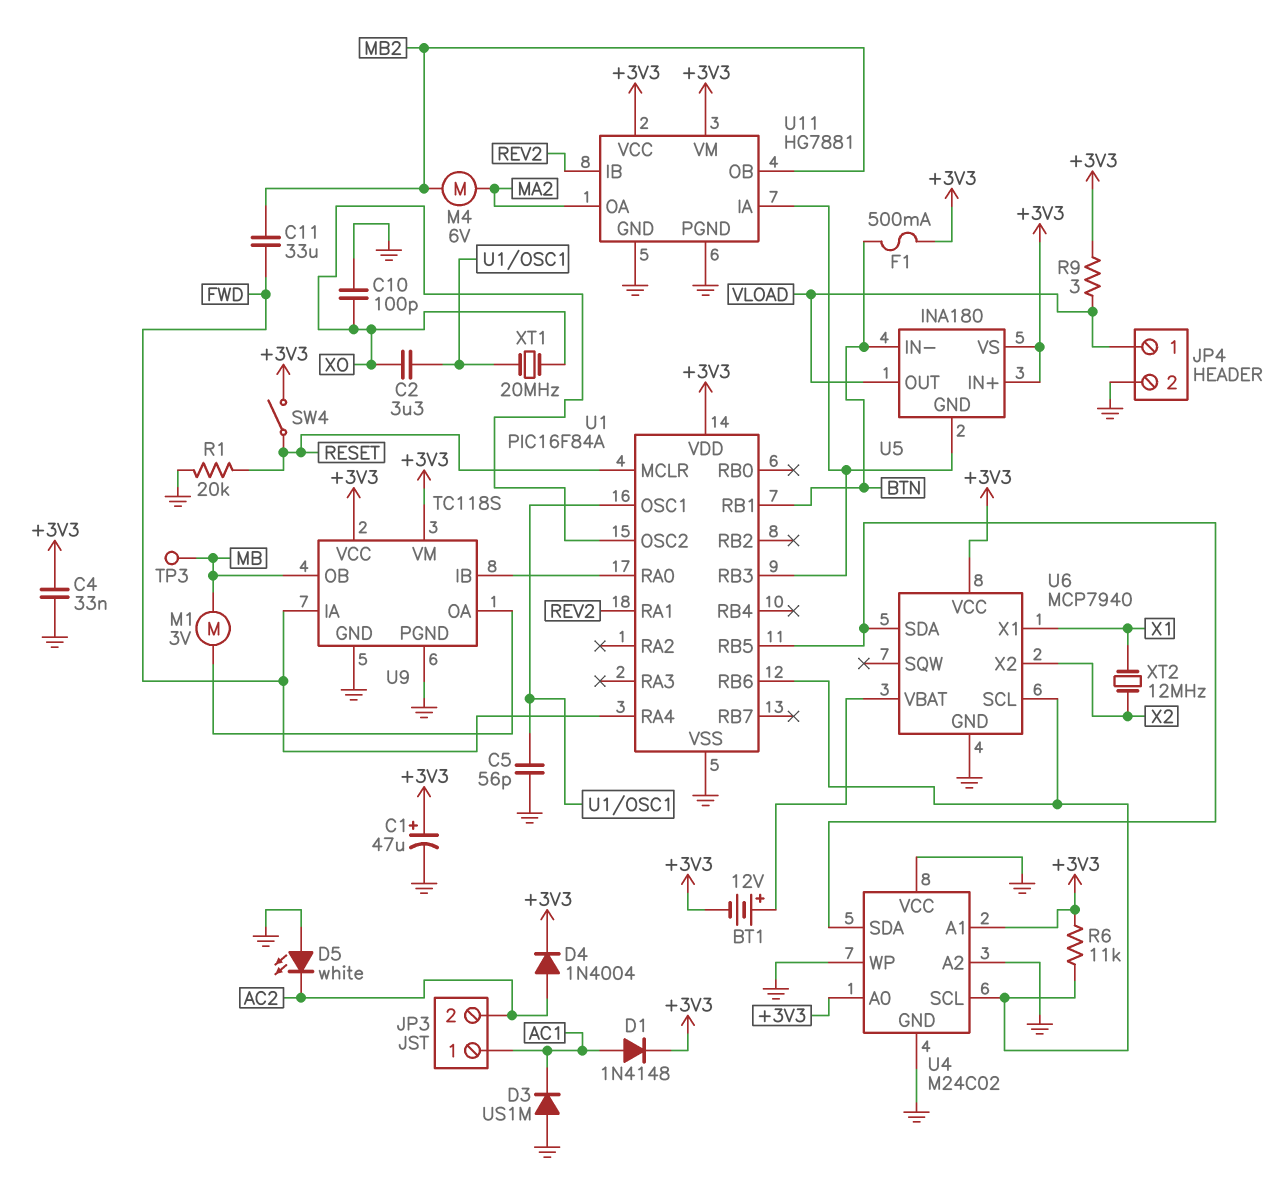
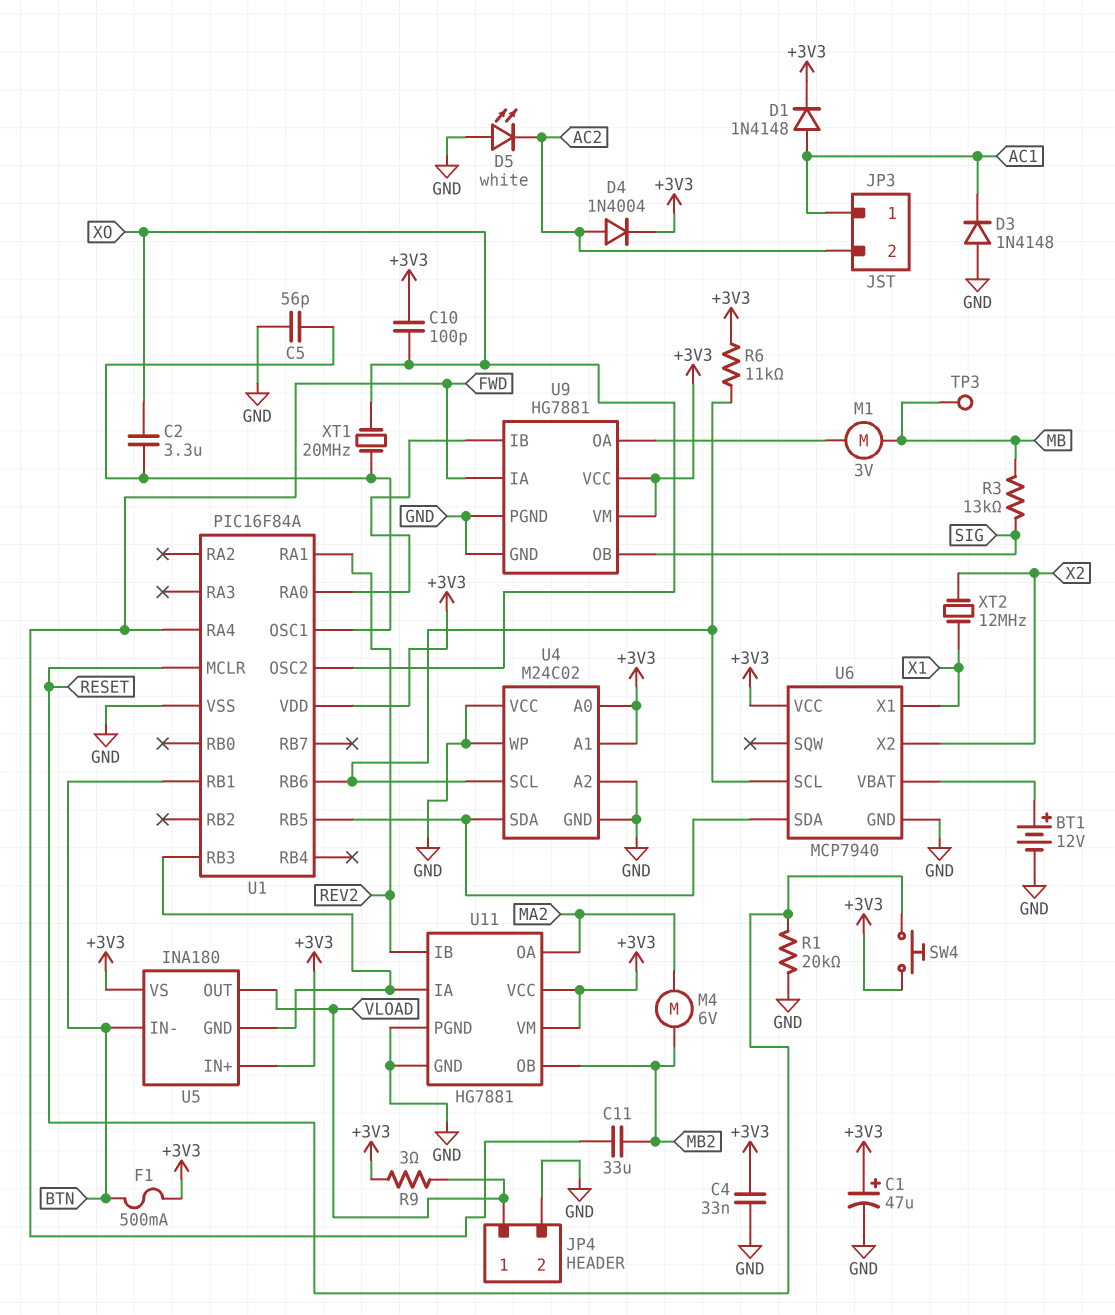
BT1: 12V (plus U6/VBAT, minus +3V3) -> 12V (plus U6/VBAT, minus GND)
C10: 100pF (GND, XO) -> 100pF (+3V3, XO)
D3: diode US1M (A GND, K AC1) -> diode 1N4148 (A GND, K AC1)
R3: none -> 13k (MB, SIG)
SW4: switch (+3V3, RESET) -> button (+3V3, RESET)
U9: TC118S -> HG7881
U9 pin OB: MB -> SIG

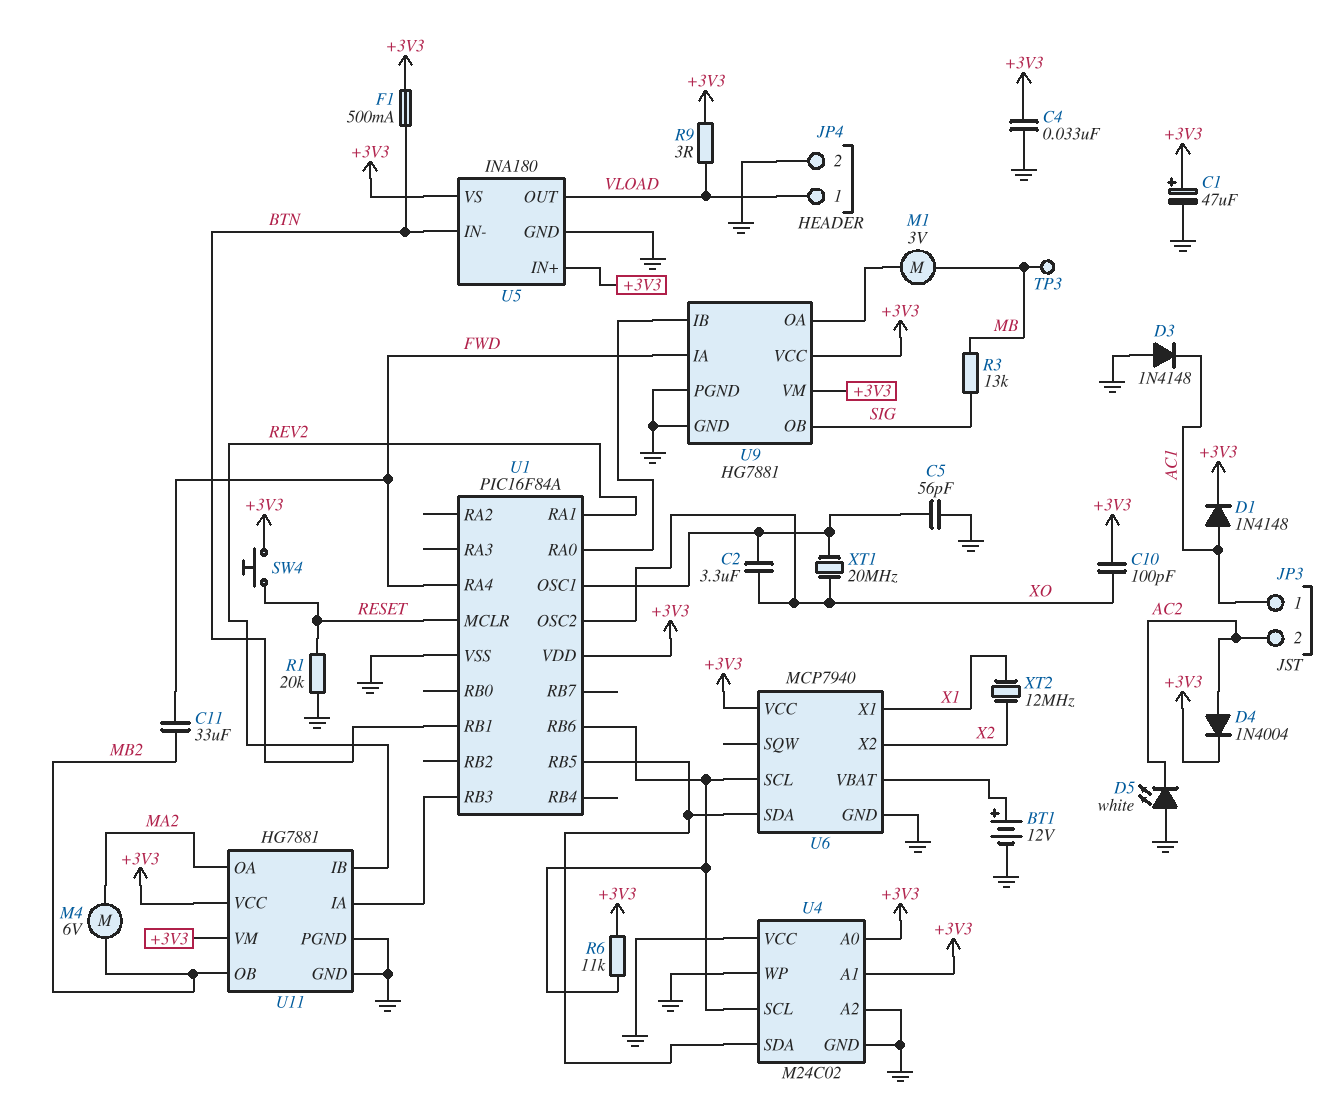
U5 pin GND: U1/RB3 -> GND

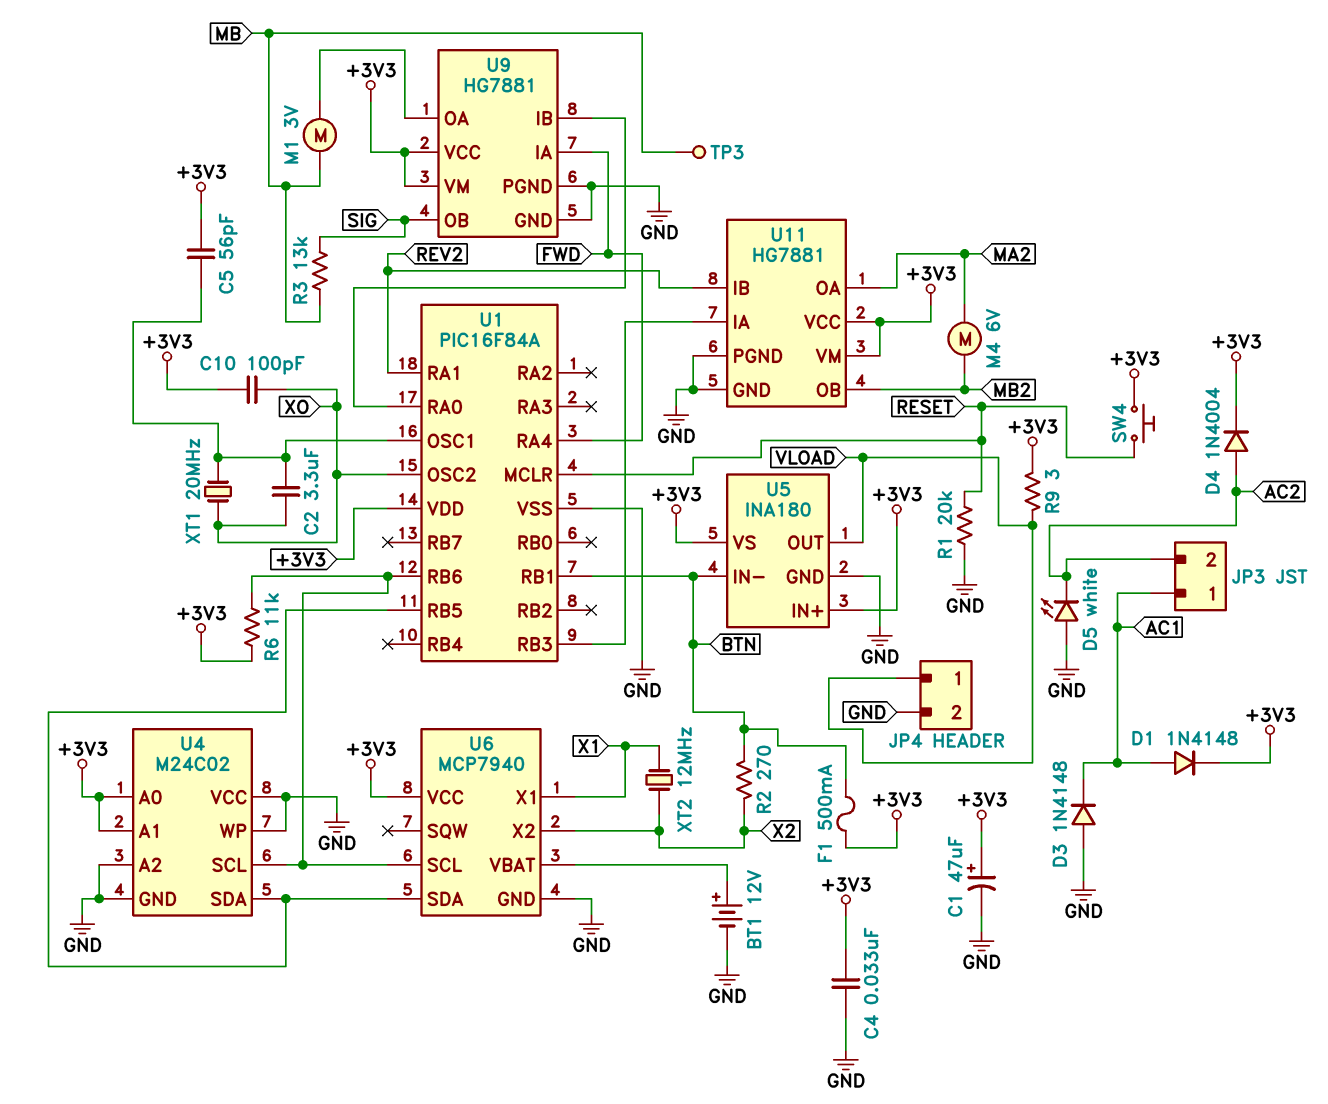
C5: 56pF (GND, U1/OSC1) -> 56pF (+3V3, U1/OSC1)
C11: 33uF (FWD, MB2) -> none
R2: none -> 270 (BTN, X2)

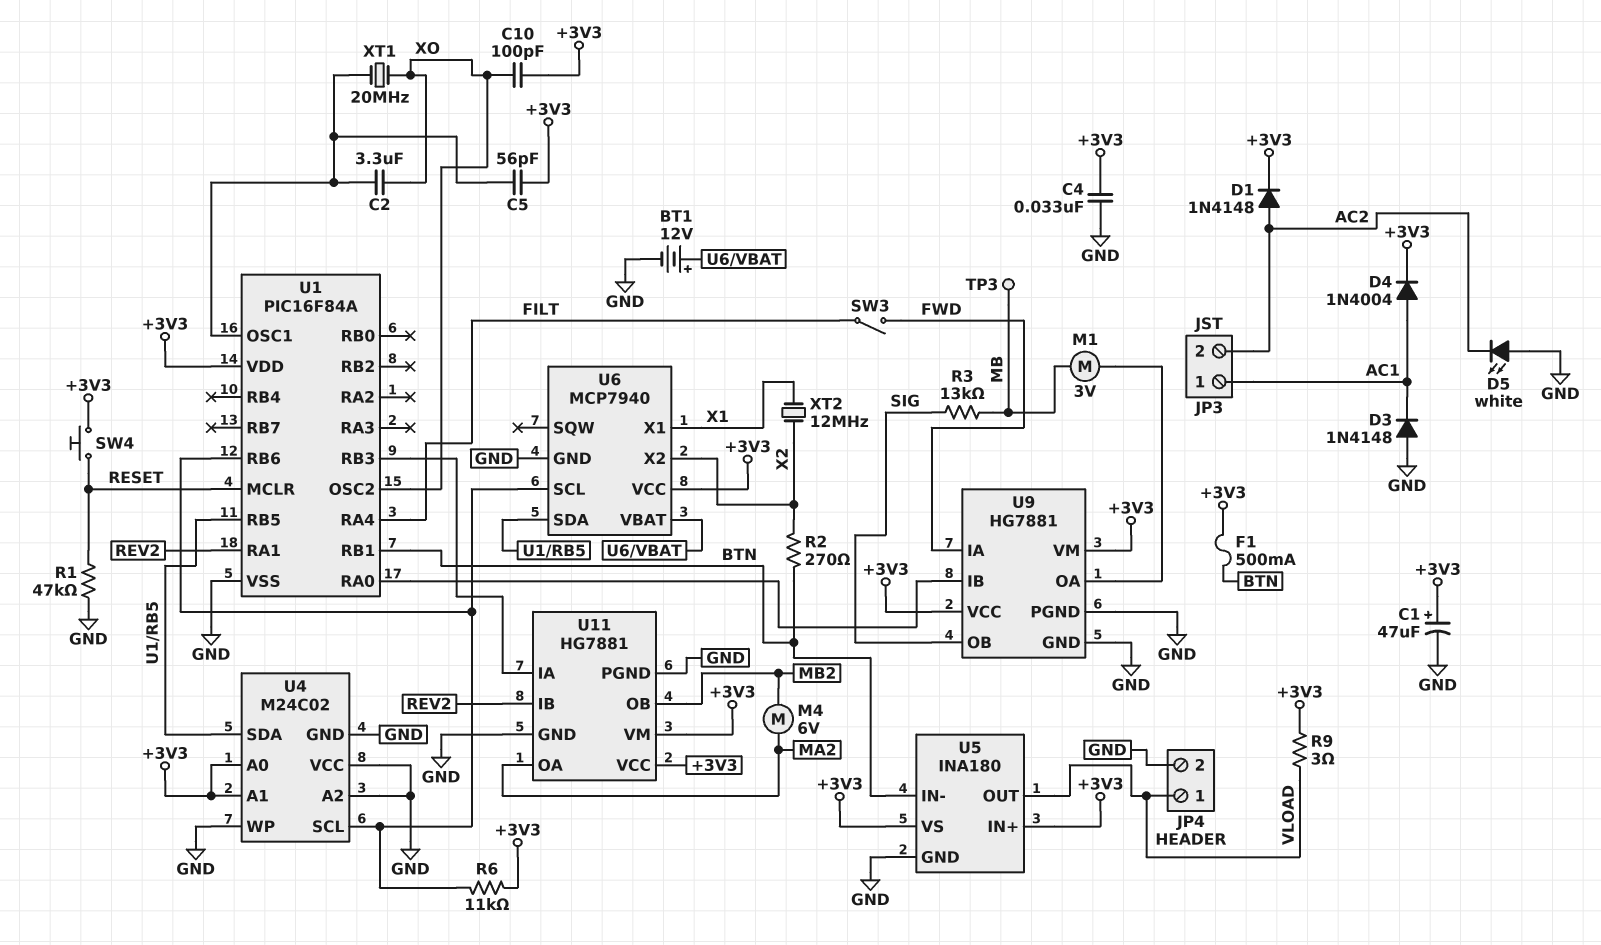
D1: diode 1N4148 (A AC1, K +3V3) -> diode 1N4148 (A AC2, K +3V3)
D4: diode 1N4004 (A AC2, K +3V3) -> diode 1N4004 (A AC1, K +3V3)
R1: 20k (GND, RESET) -> 47k (GND, RESET)
SW3: none -> switch (FILT, FWD)
U1 pin RA4: FWD -> FILT

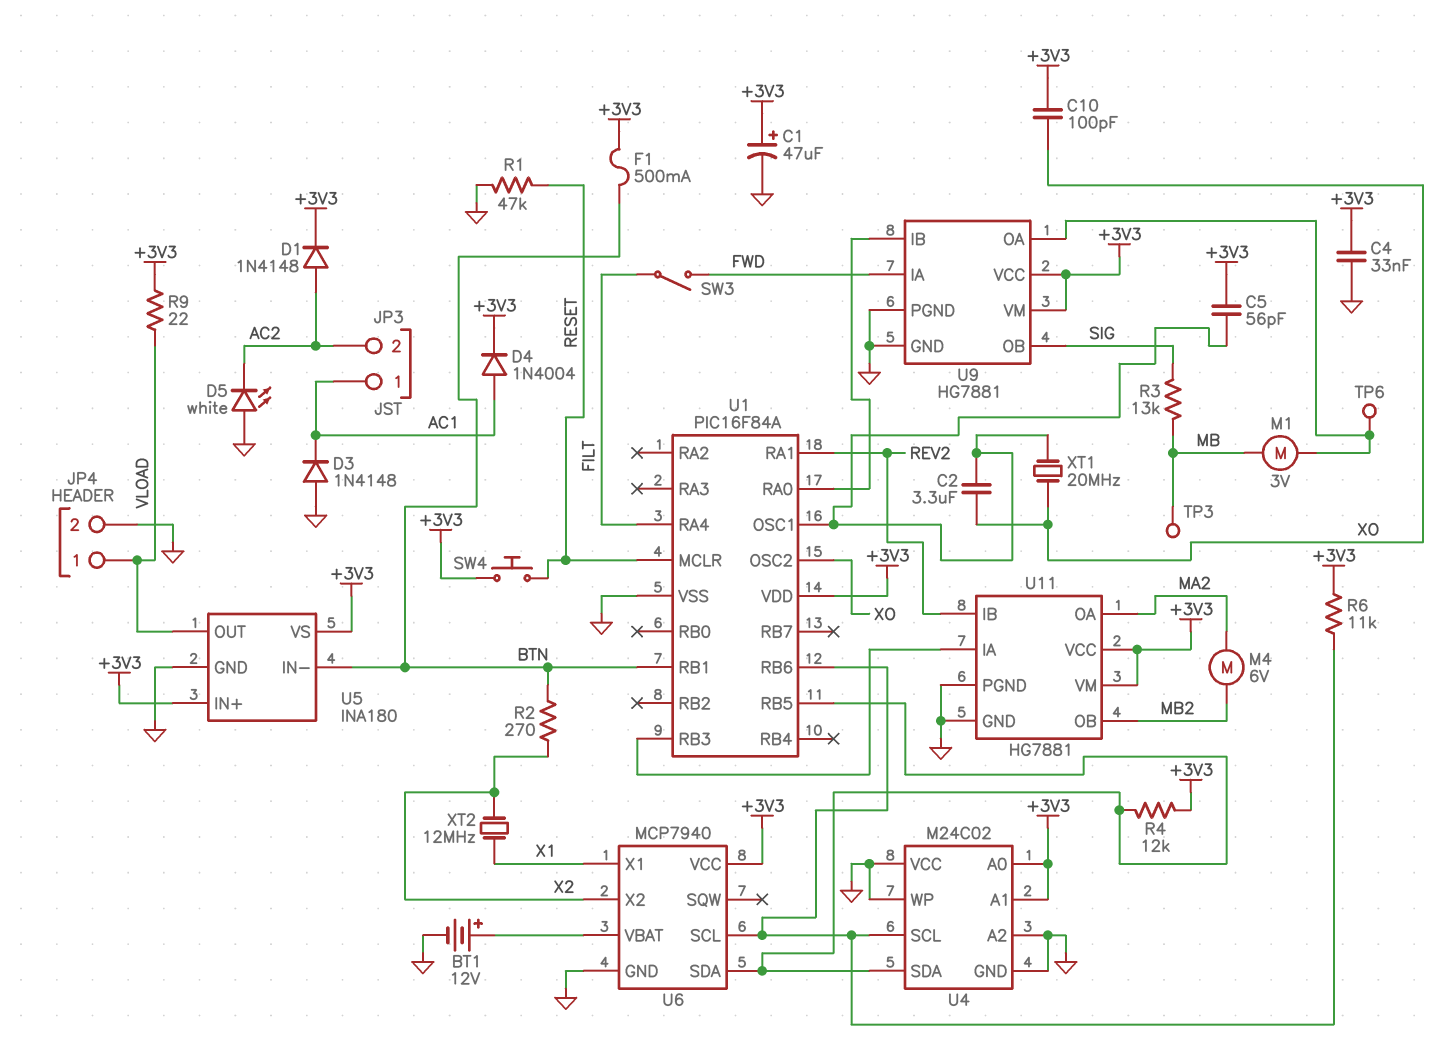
R4: none -> 12k (+3V3, U1/RB5)
R9: 3 (+3V3, VLOAD) -> 22 (+3V3, VLOAD)
TP6: none -> test point (U9/OA)

